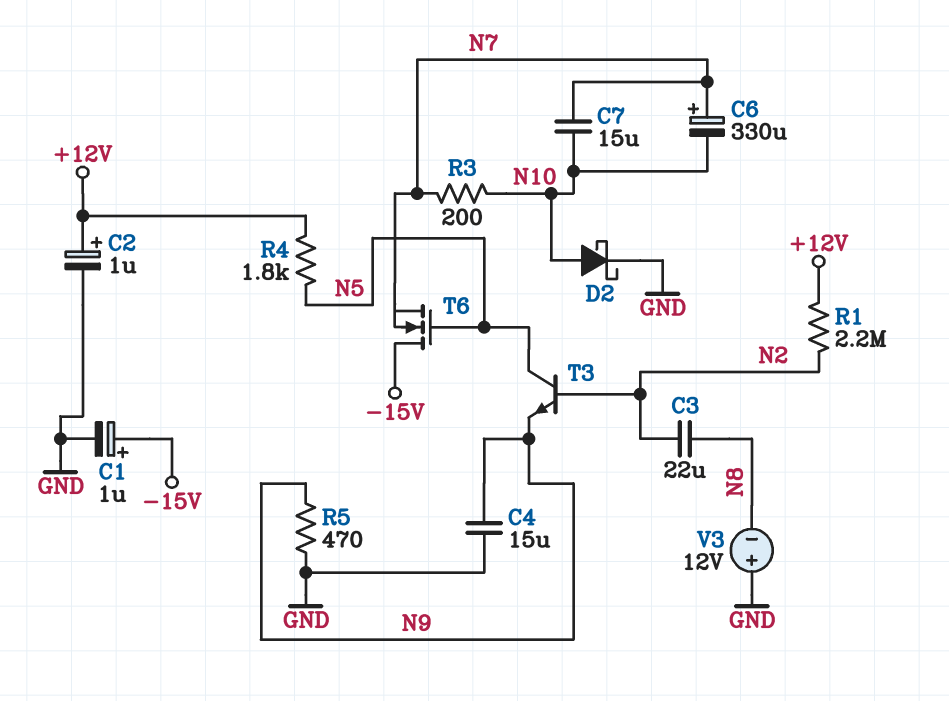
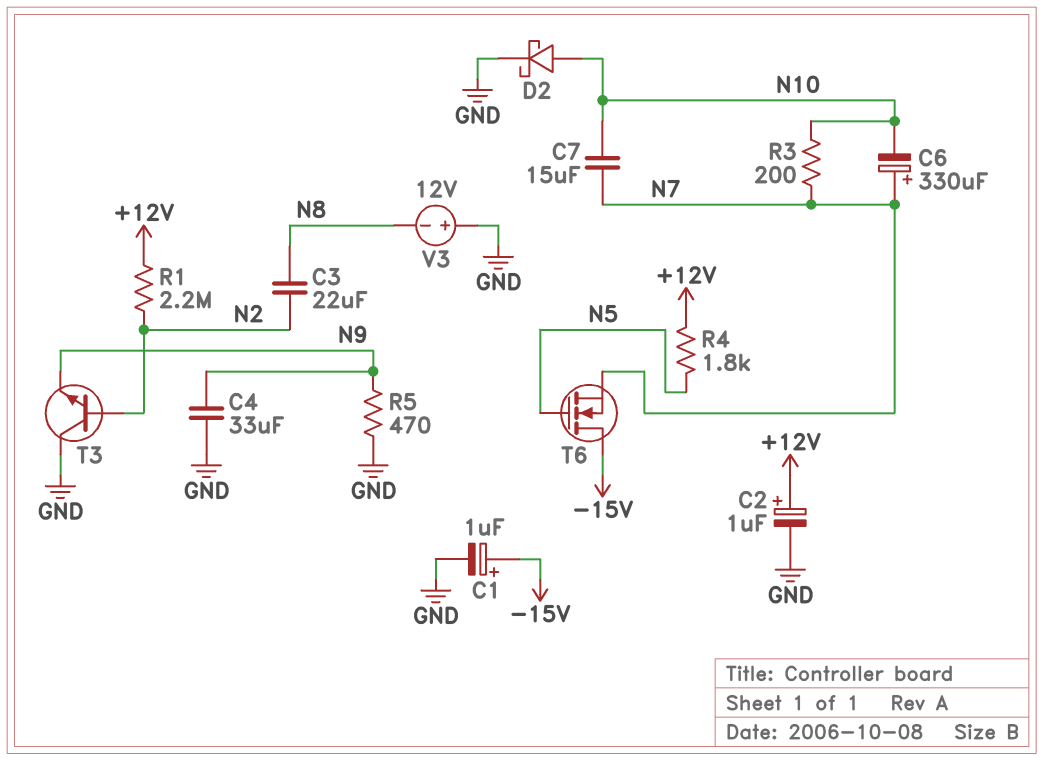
C4: 15uF (GND, N9) -> 33uF (GND, N9)
T3: NPN (B N2, C N5, E N9) -> NPN (B N2, C GND, E N9)

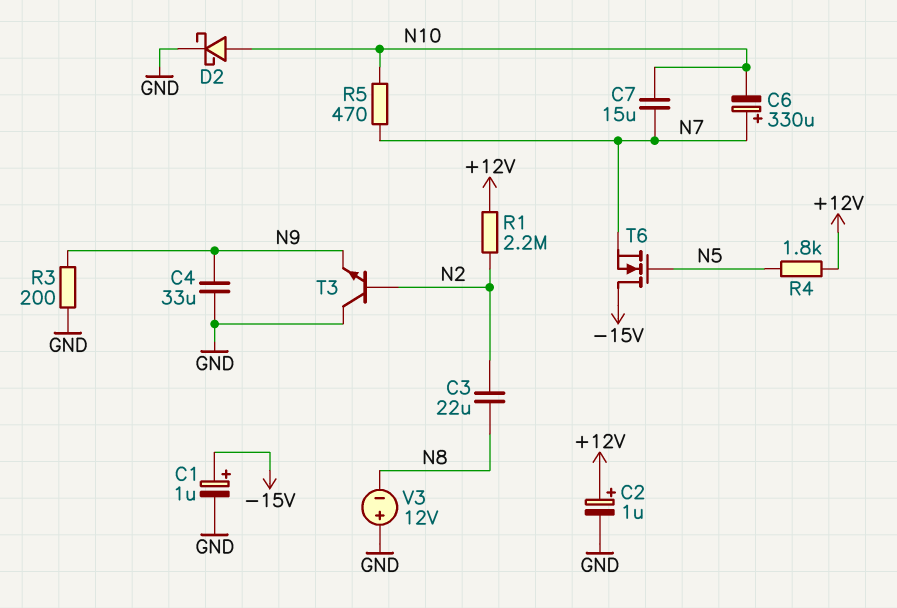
R3: 200 (N7, N10) -> 200 (GND, N9)
R5: 470 (GND, N9) -> 470 (N7, N10)

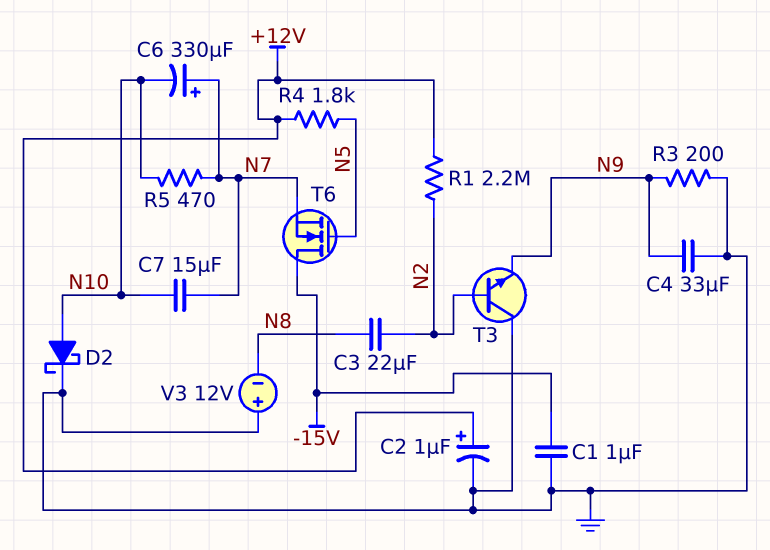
C1: 1uF (plus -15V, minus GND) -> 1uF (-15V, GND)

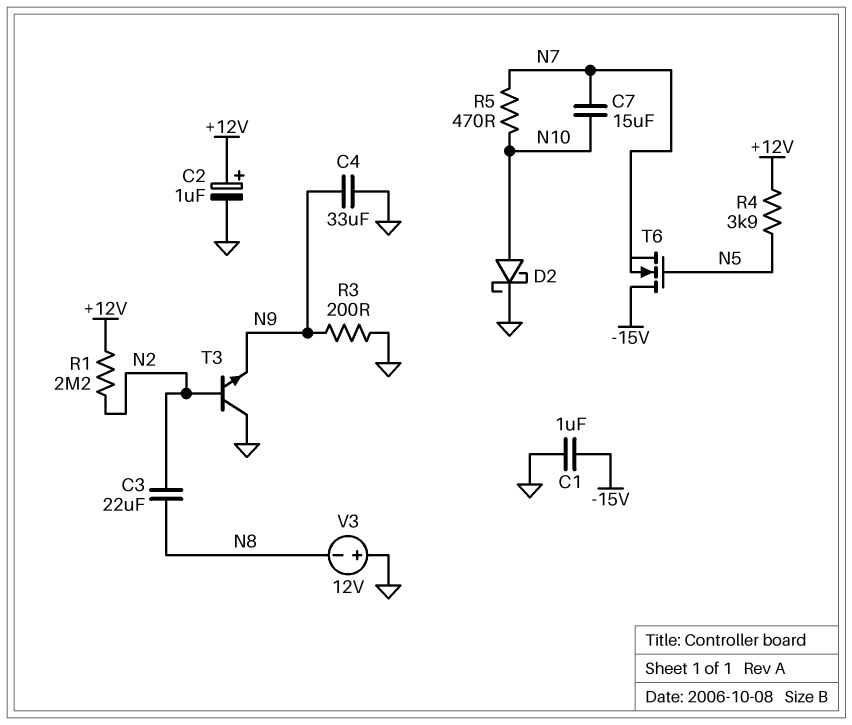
C6: 330uF (plus N7, minus N10) -> none
R4: 1.8k (+12V, N5) -> 3.9k (+12V, N5)

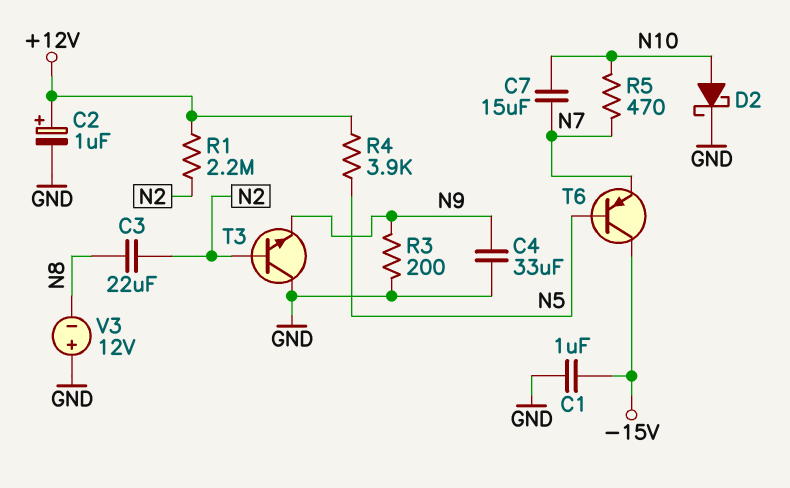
T6: NMOS (G N5, D -15V, S N7) -> PNP (B N5, C -15V, E N7)

